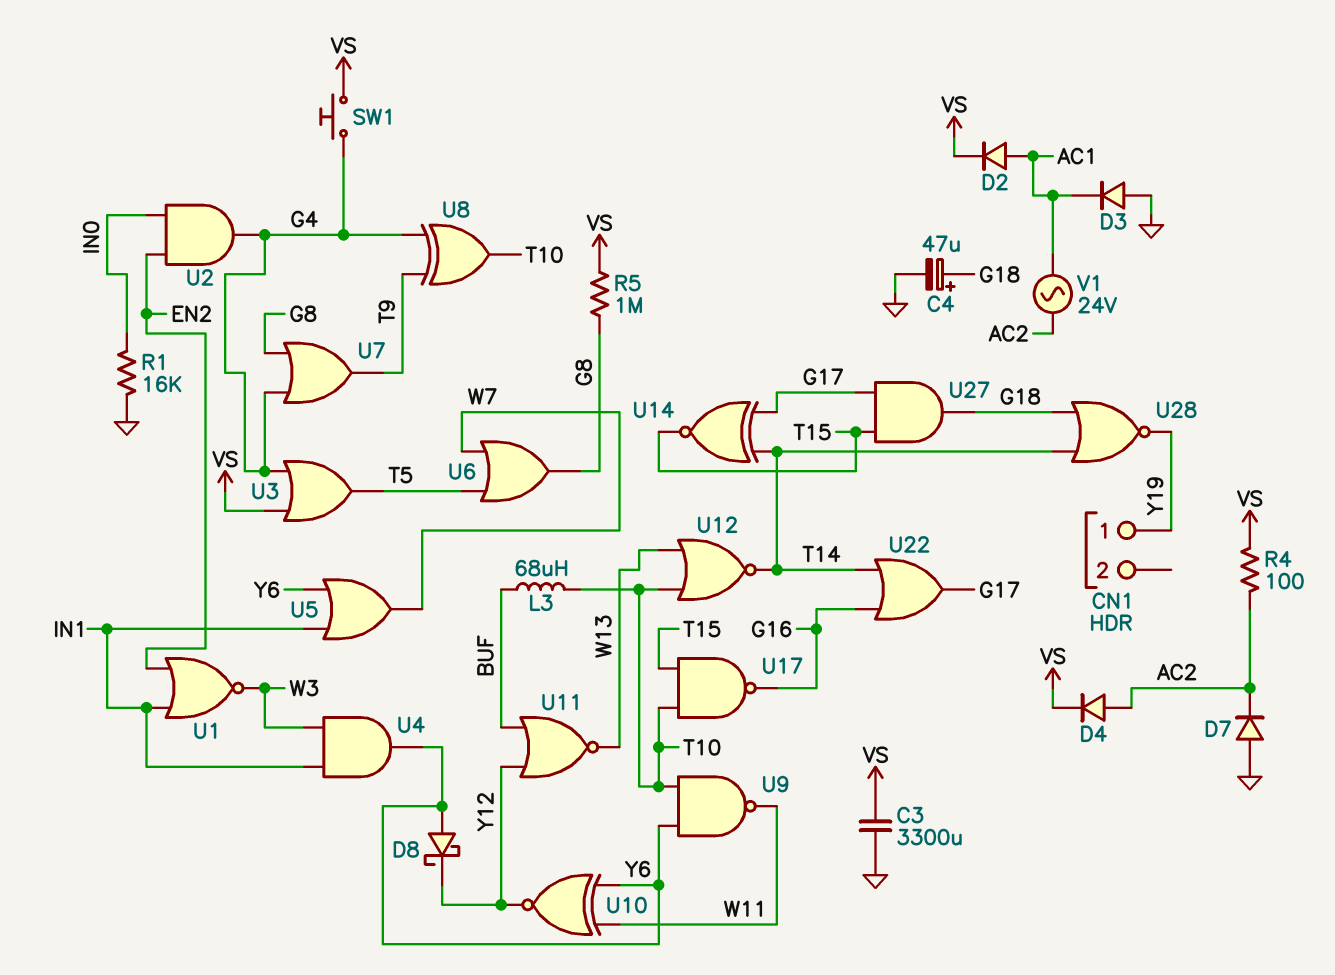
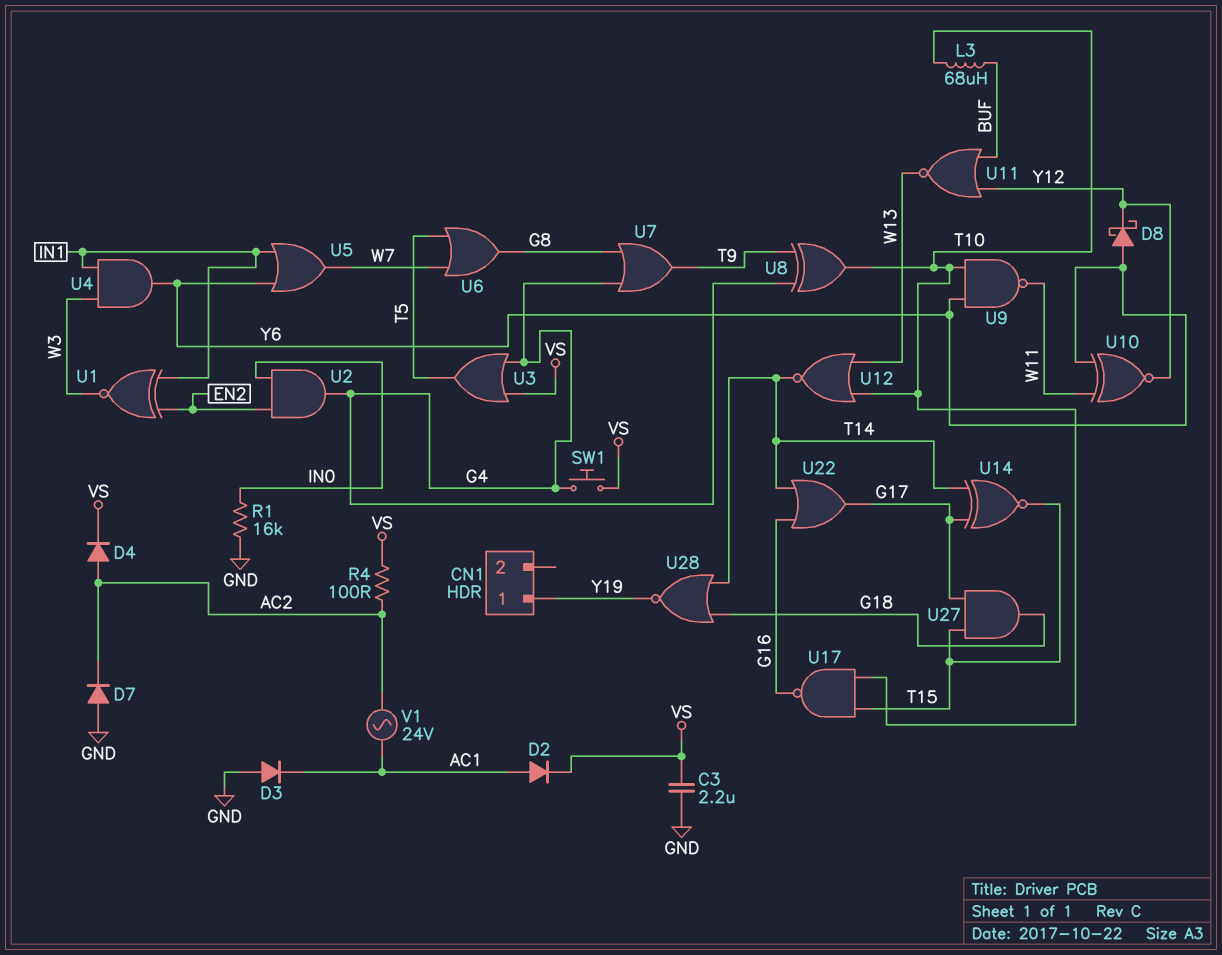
C3: 3300uF (GND, VS) -> 2.2uF (GND, VS)
C4: 47uF (plus G18, minus GND) -> none
R5: 1M (G8, VS) -> none
U1: NOR (in EN2, in IN1, out W3) -> XNOR (in EN2, in IN1, out W3)

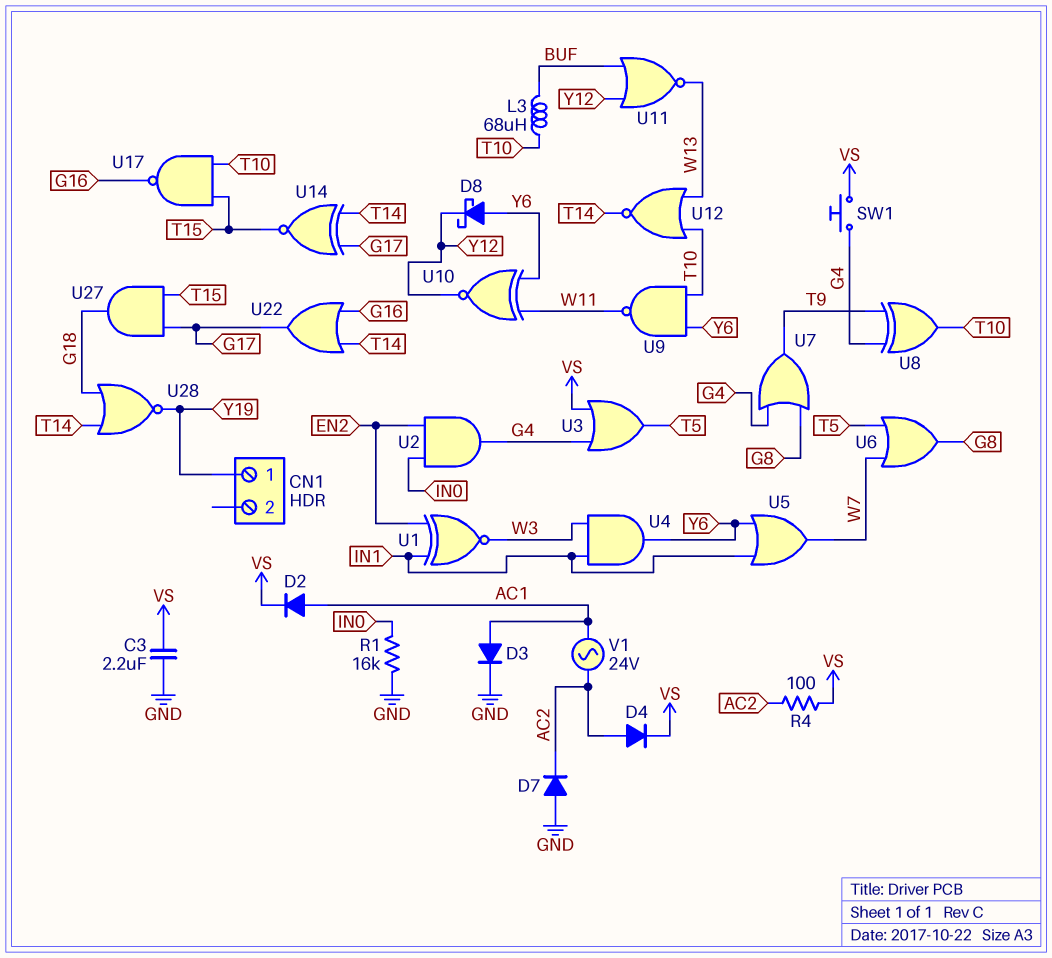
D3: diode (A GND, K AC1) -> diode (A AC1, K GND)

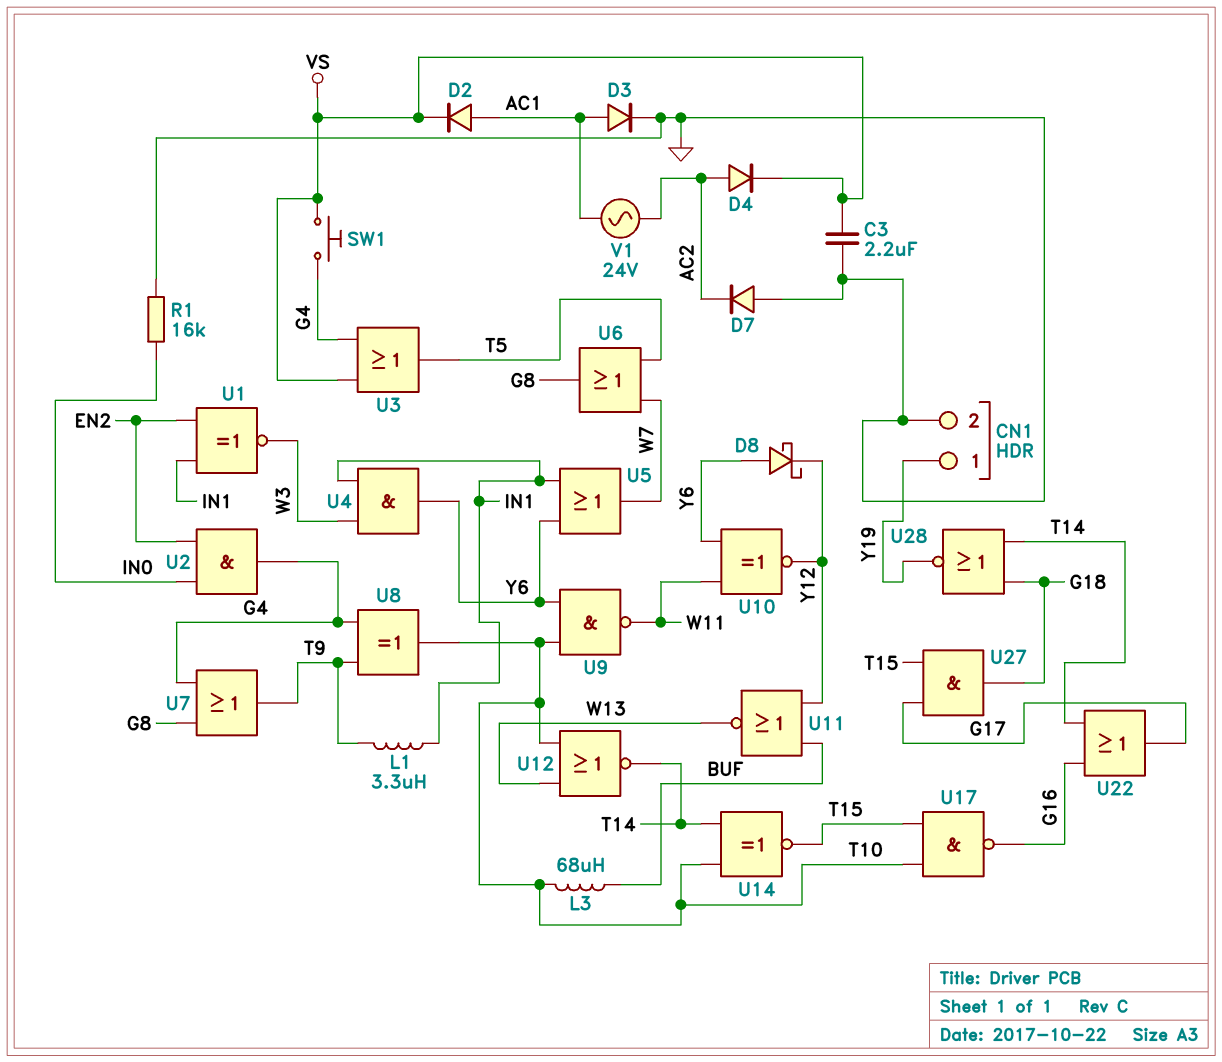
CN1 pin 2: none -> GND
L1: none -> 3.3uH (IN1, T9)
R4: 100 (AC2, VS) -> none
U14: XNOR (in G17, in T14, out T15) -> XNOR (in T10, in T14, out T15)

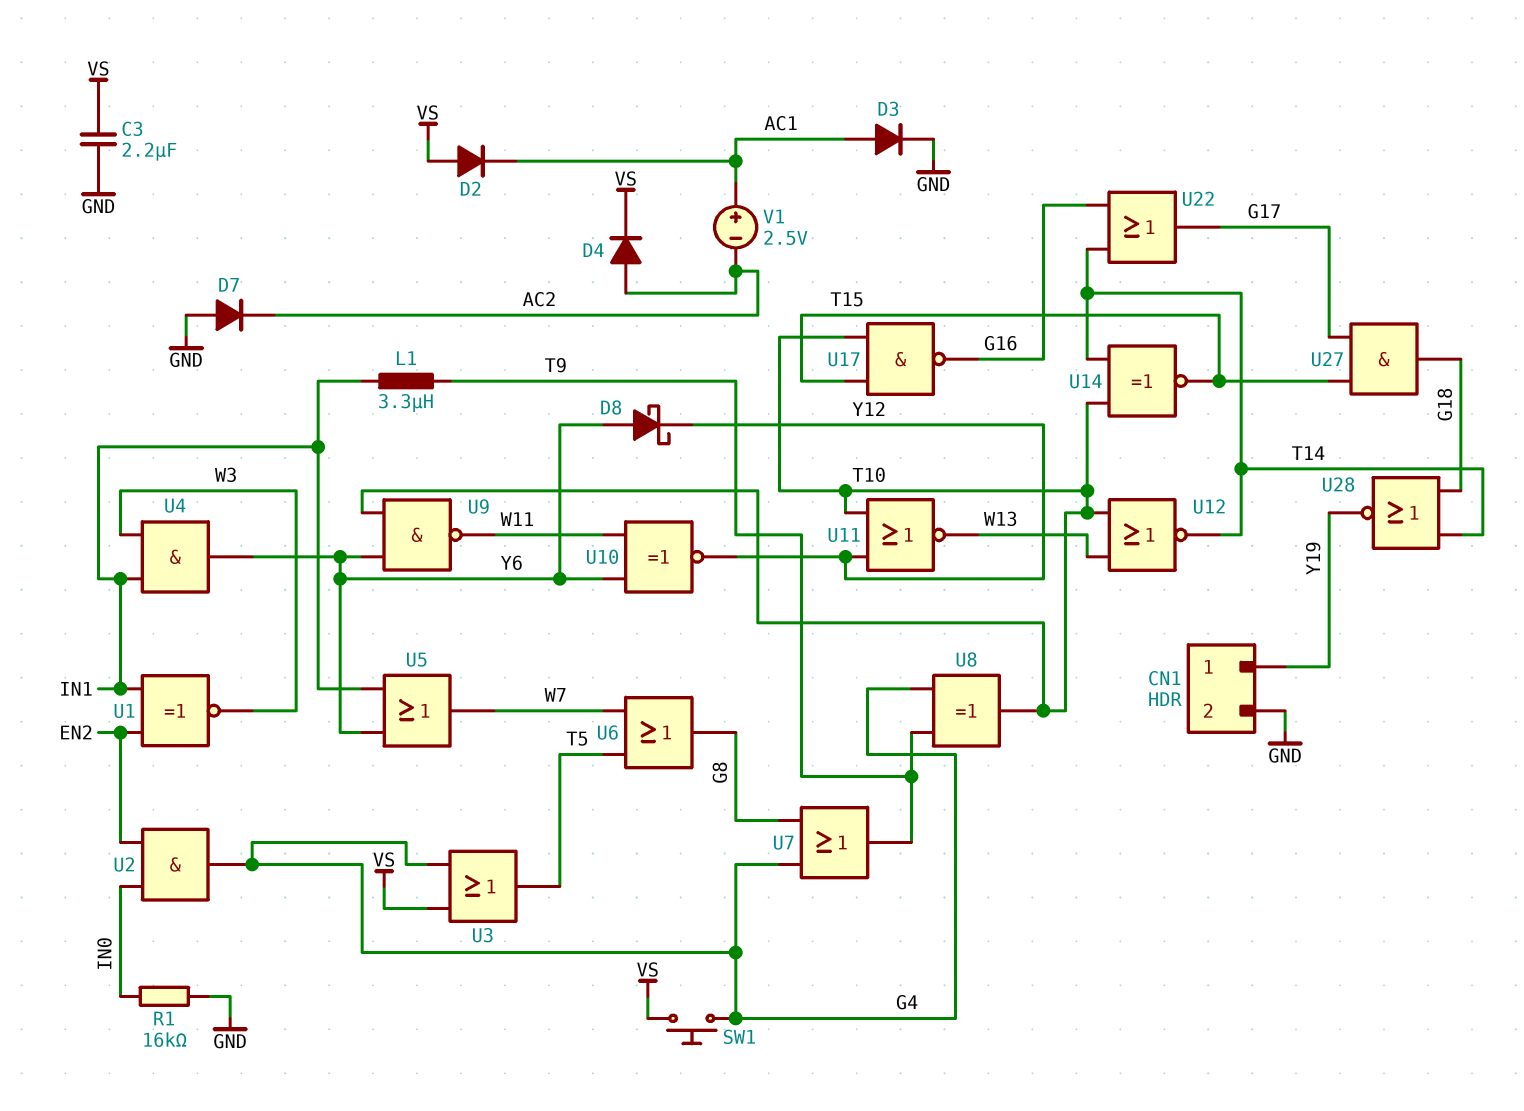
D2: diode (A AC1, K VS) -> diode (A VS, K AC1)
L3: 68uH (BUF, T10) -> none
U11: NOR (in BUF, in Y12, out W13) -> NOR (in T10, in Y12, out W13)
V1: AC 24V (AC1, AC2) -> 2.5V (plus AC1, minus AC2)

